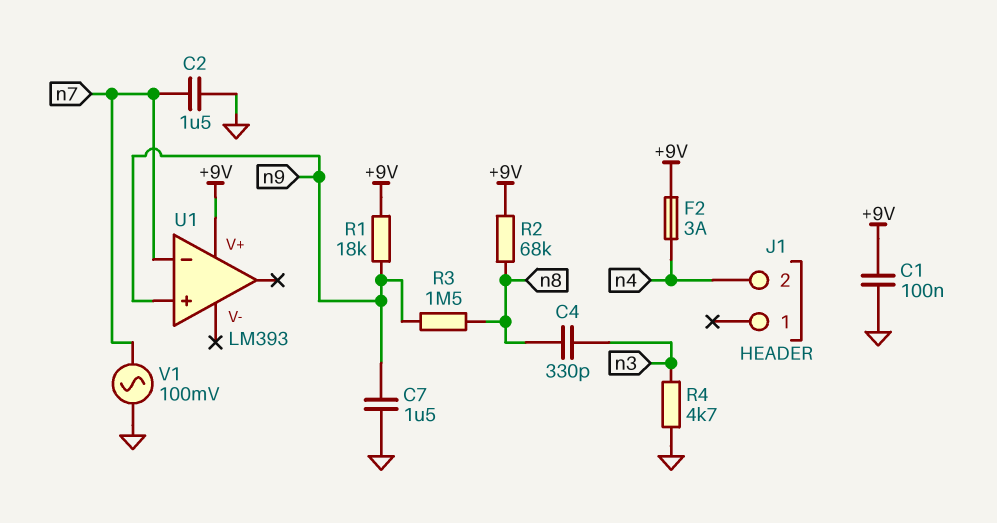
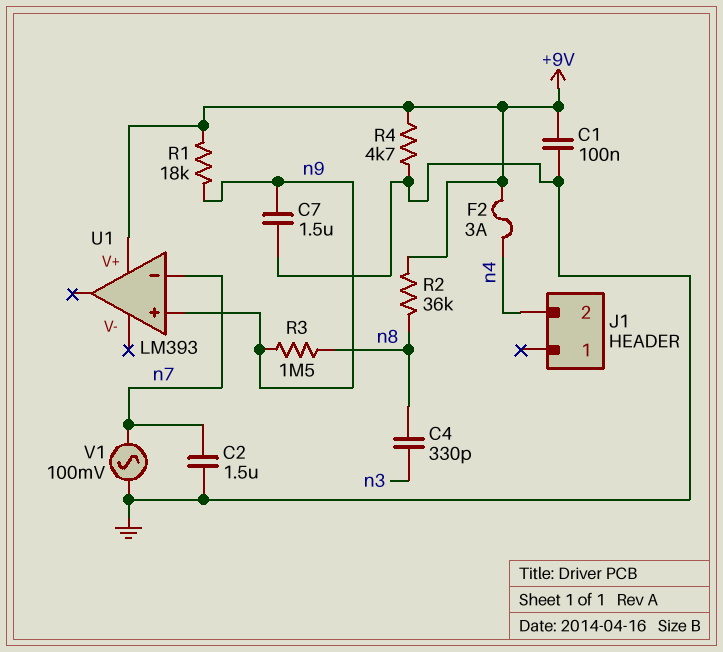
R2: 68k (+9V, n8) -> 36k (+9V, n8)
R4: 4.7k (GND, n3) -> 4.7k (+9V, GND)

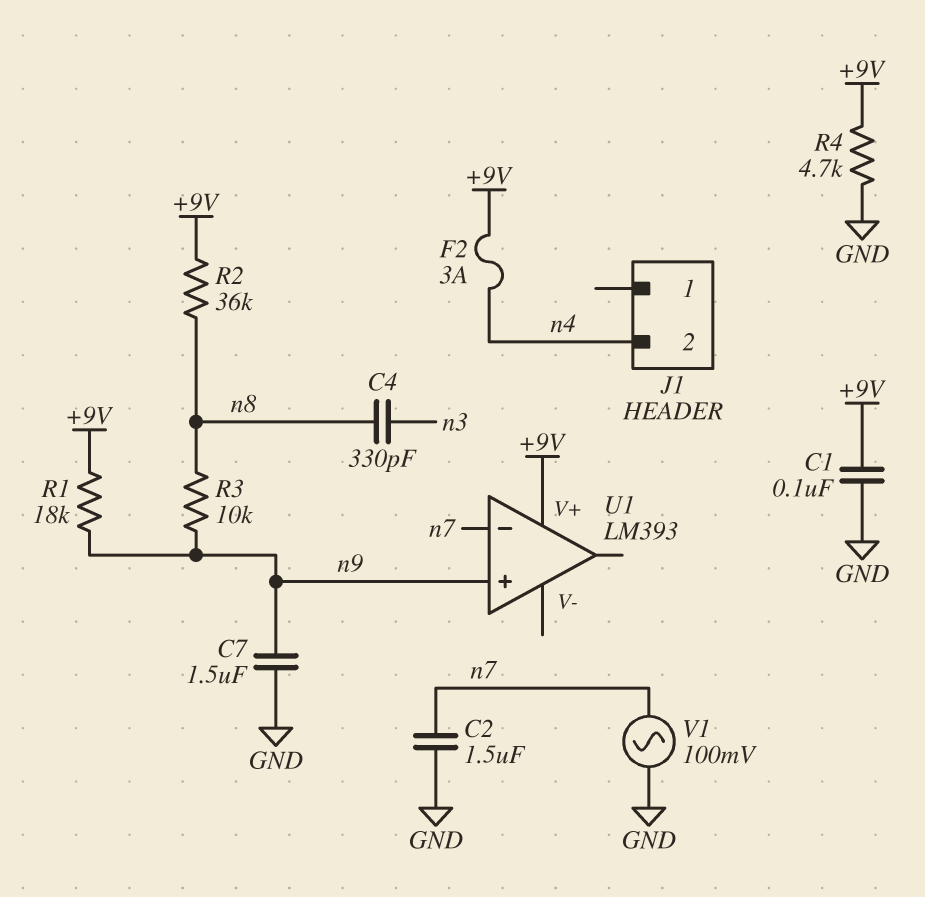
R3: 1.5M (n8, n9) -> 10k (n8, n9)

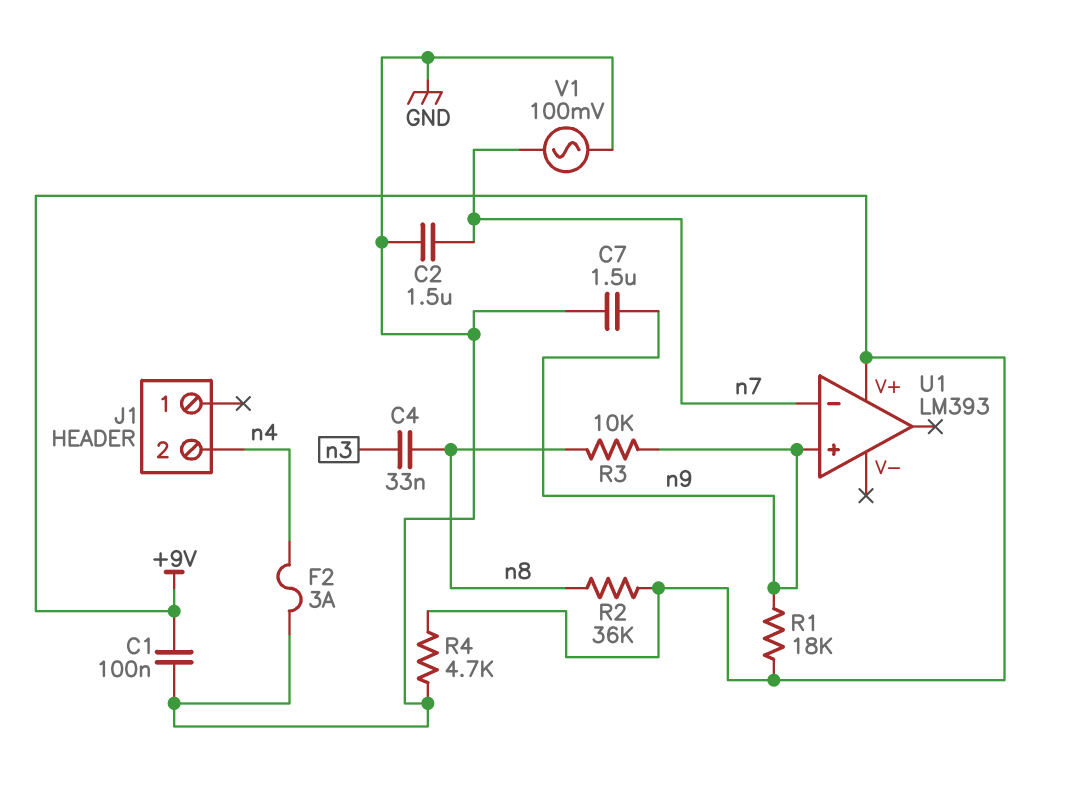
C4: 330pF (n3, n8) -> 33nF (n3, n8)
F2: 3A (+9V, n4) -> 3A (GND, n4)

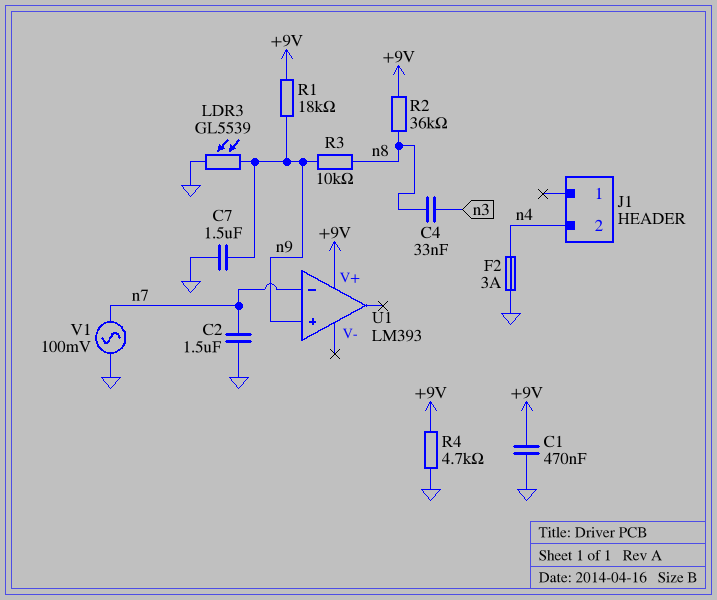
C1: 100nF (+9V, GND) -> 470nF (+9V, GND)
LDR3: none -> GL5539 (GND, n9)

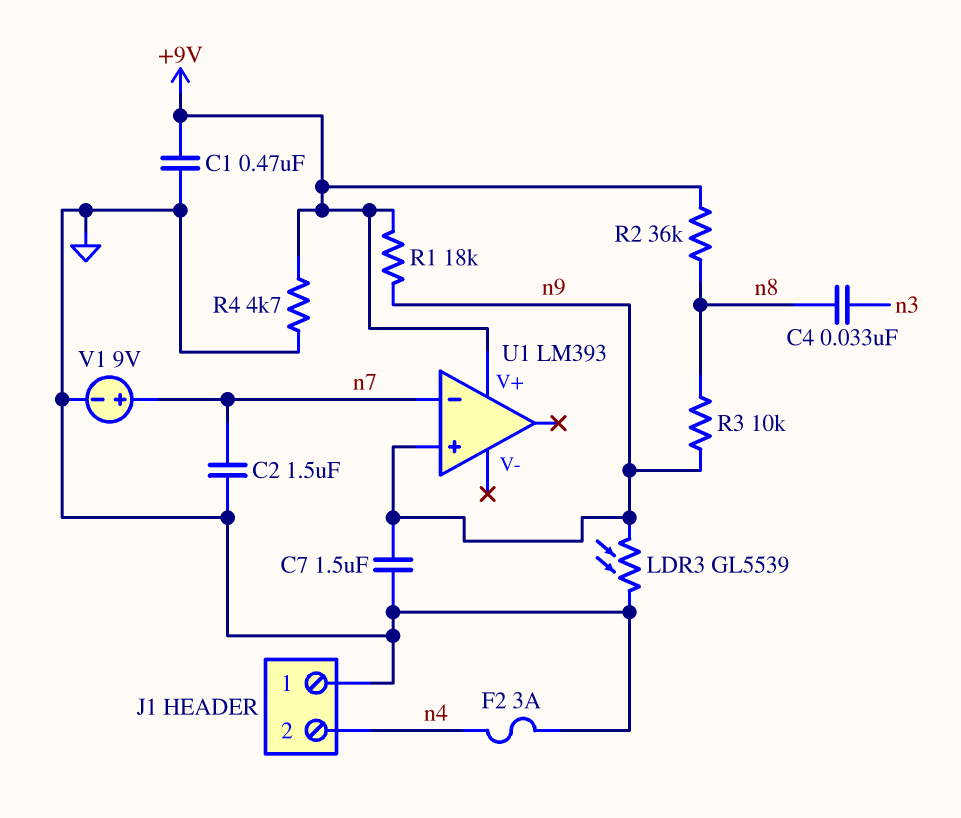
J1 pin 1: none -> GND
V1: AC 100mV (GND, n7) -> 9V (plus n7, minus GND)

